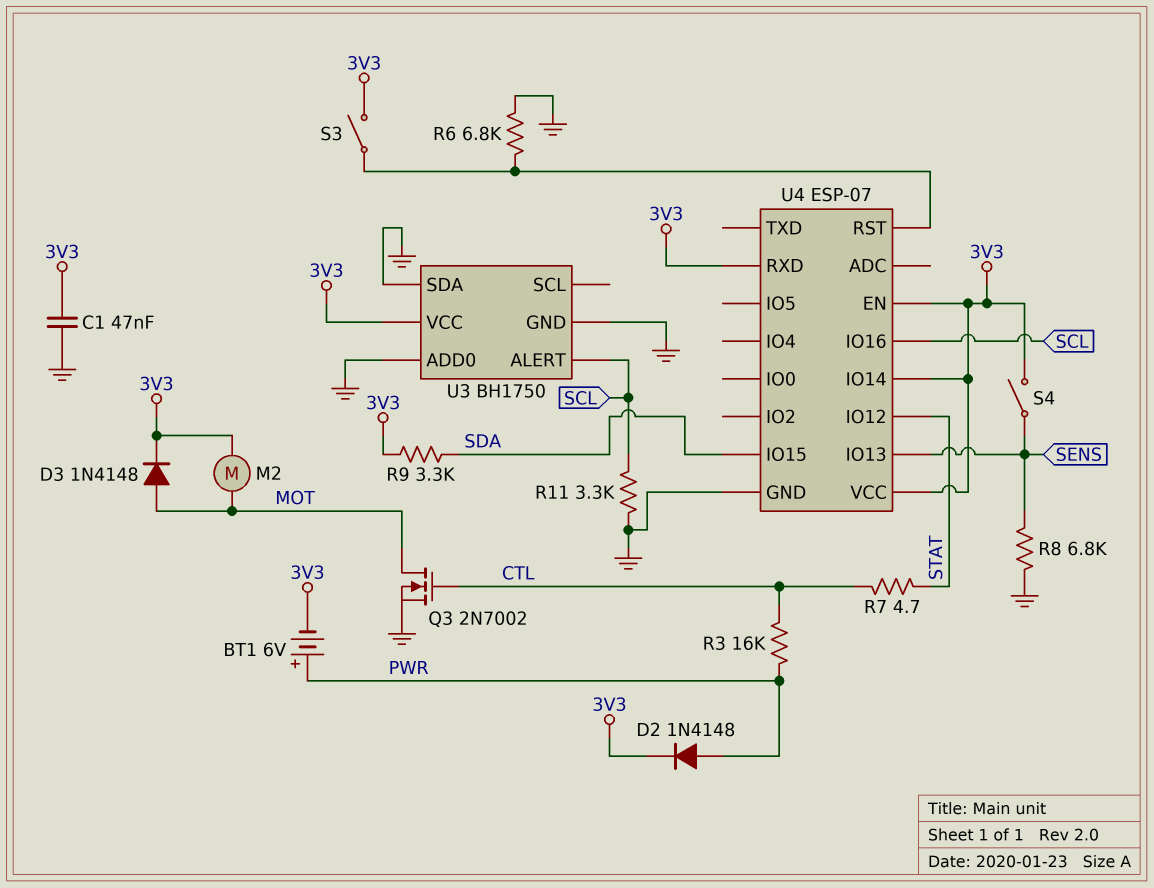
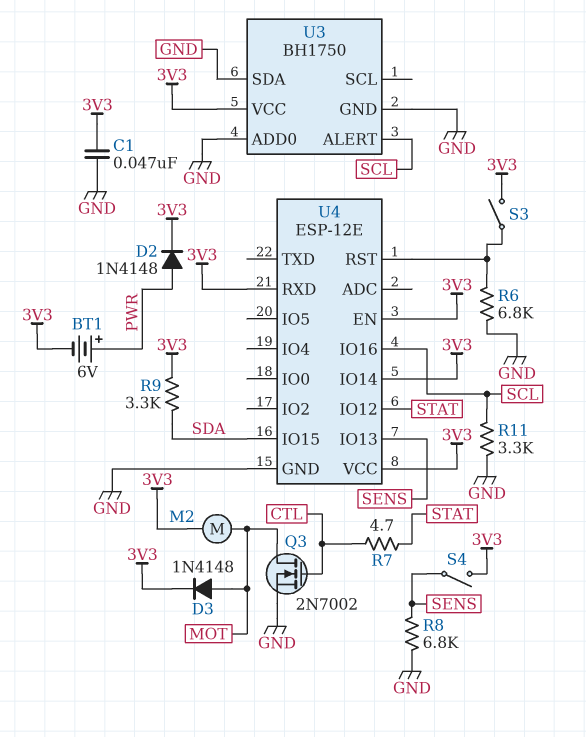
R3: 16k (CTL, PWR) -> none
U4: ESP-07 -> ESP-12E

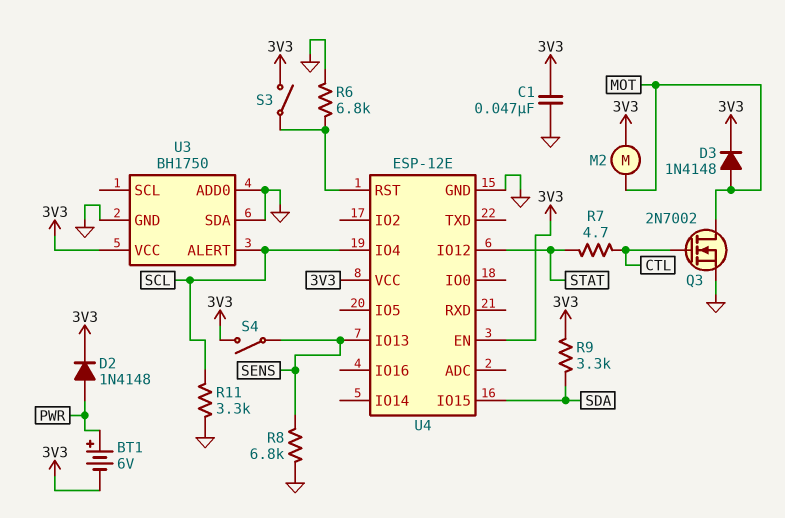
U4 pin IO4: none -> SCL
U4 pin IO14: 3V3 -> none
U4 pin IO16: SCL -> none
U4 pin RXD: 3V3 -> none

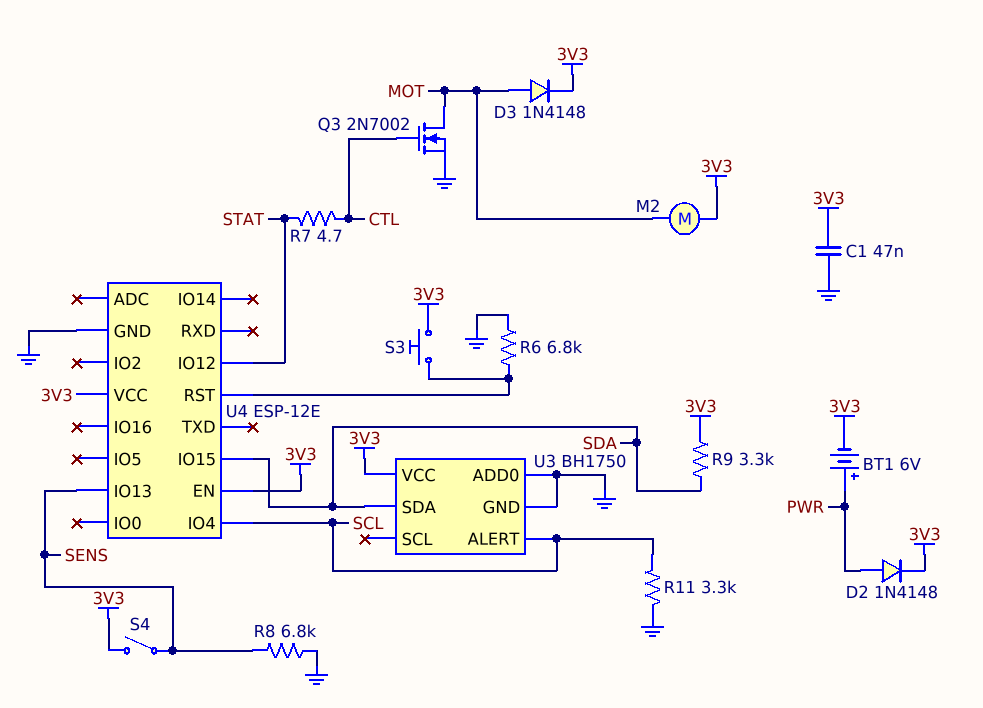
S3: switch (3V3, U4/RST) -> button (3V3, U4/RST)
U3 pin SDA: GND -> SDA

